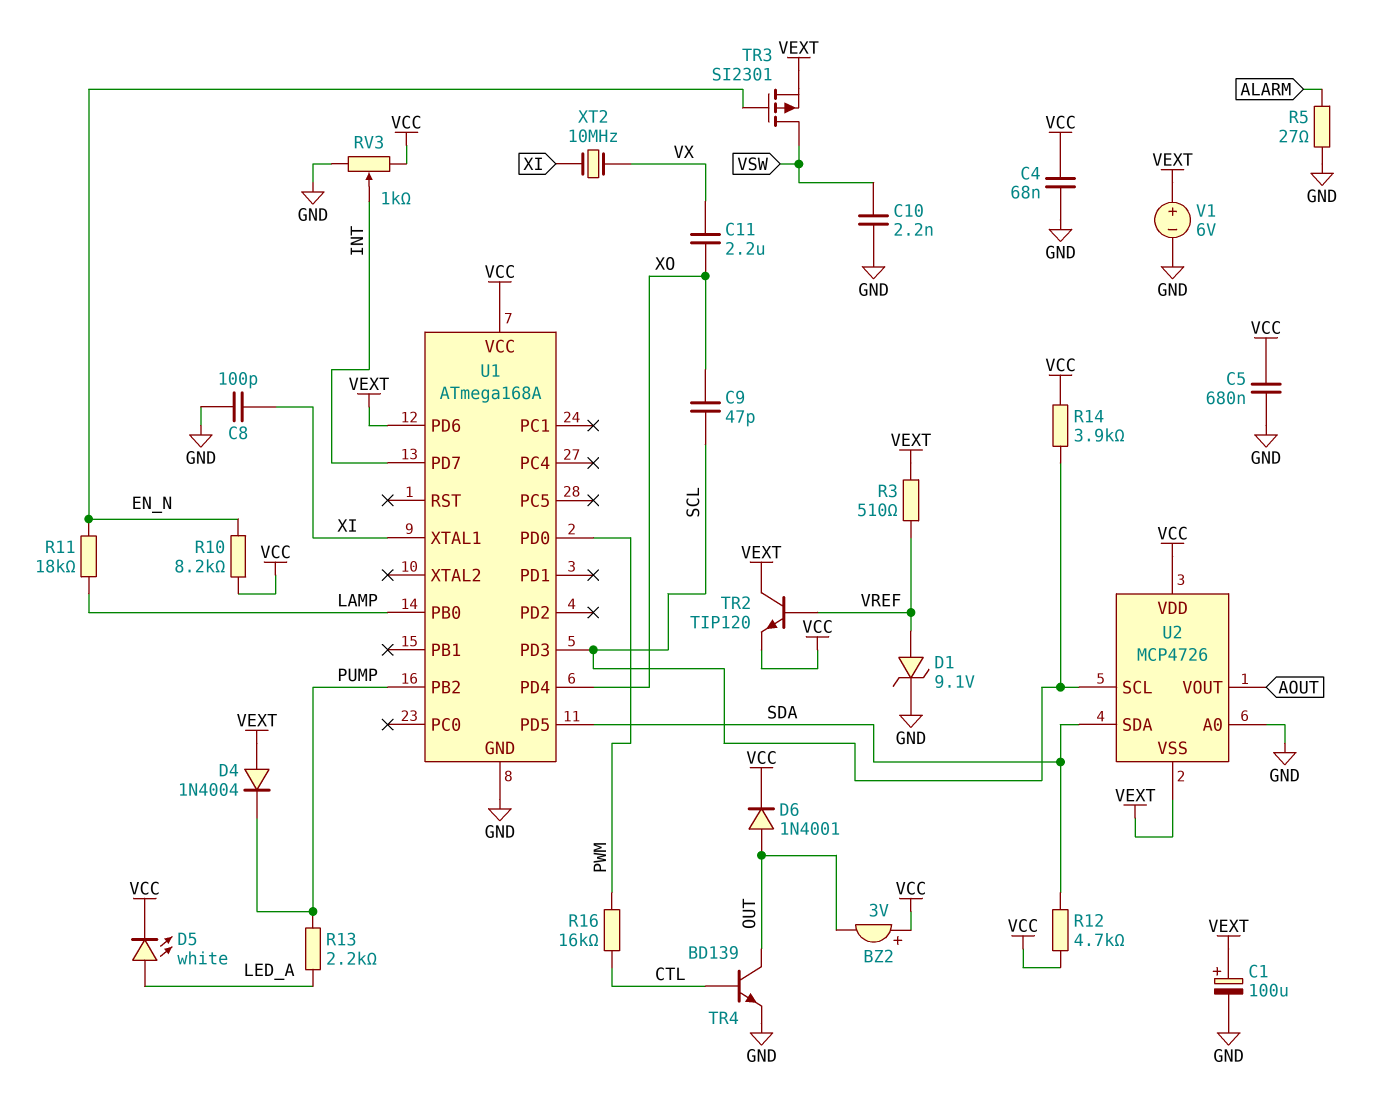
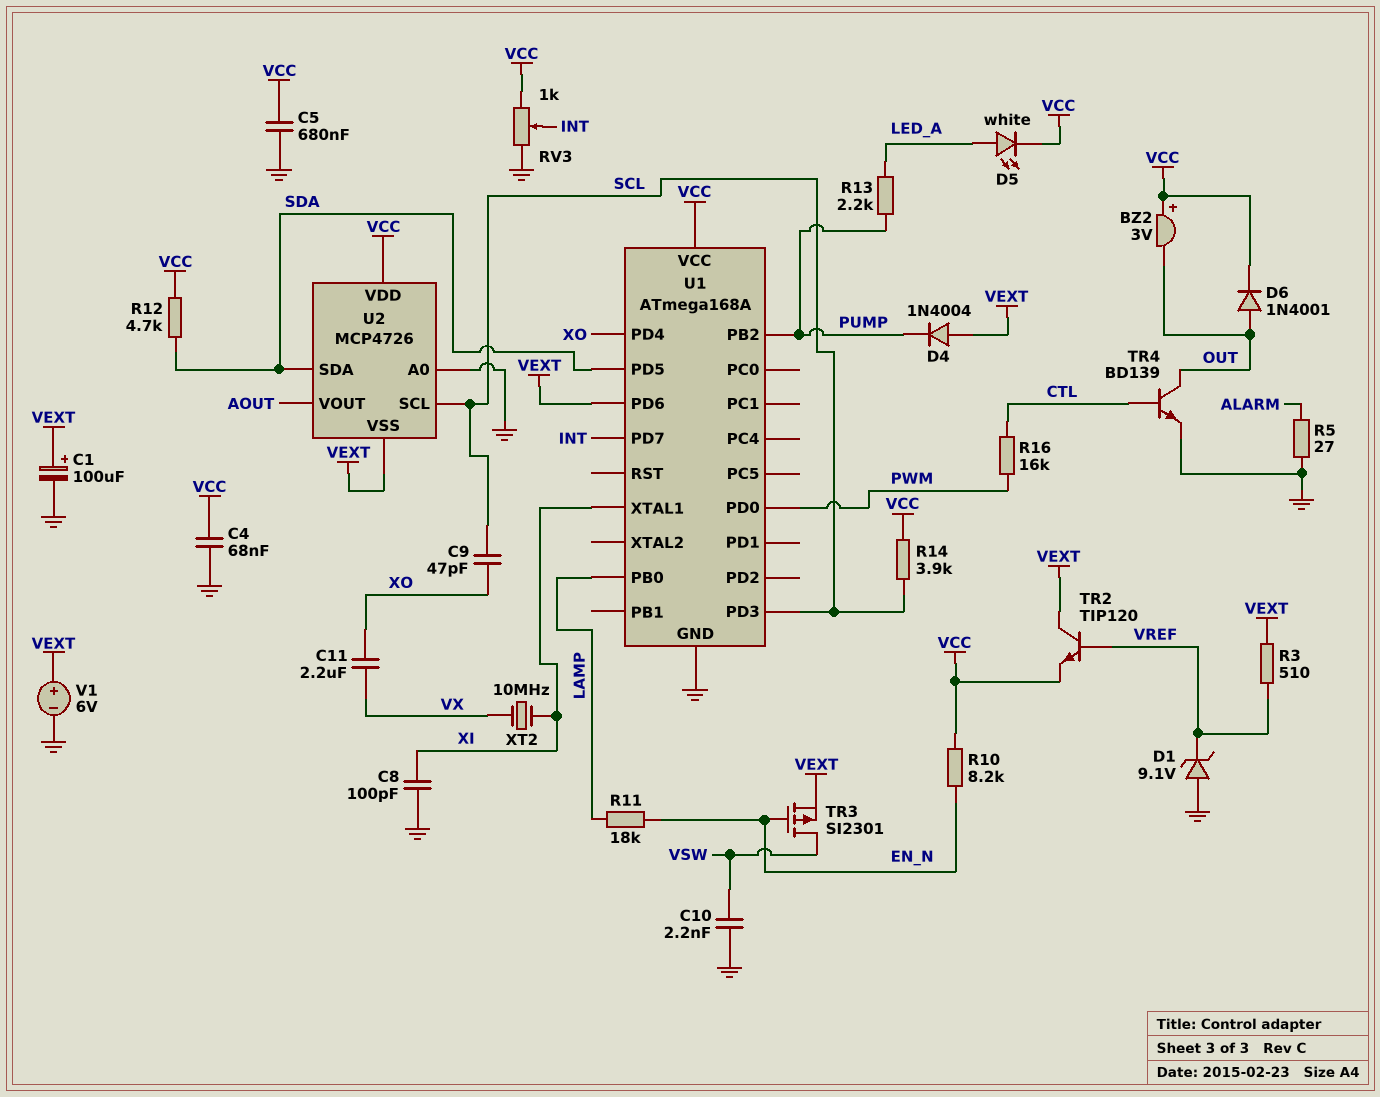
D1: zener 9.1V (A VREF, K GND) -> zener 9.1V (A GND, K VREF)

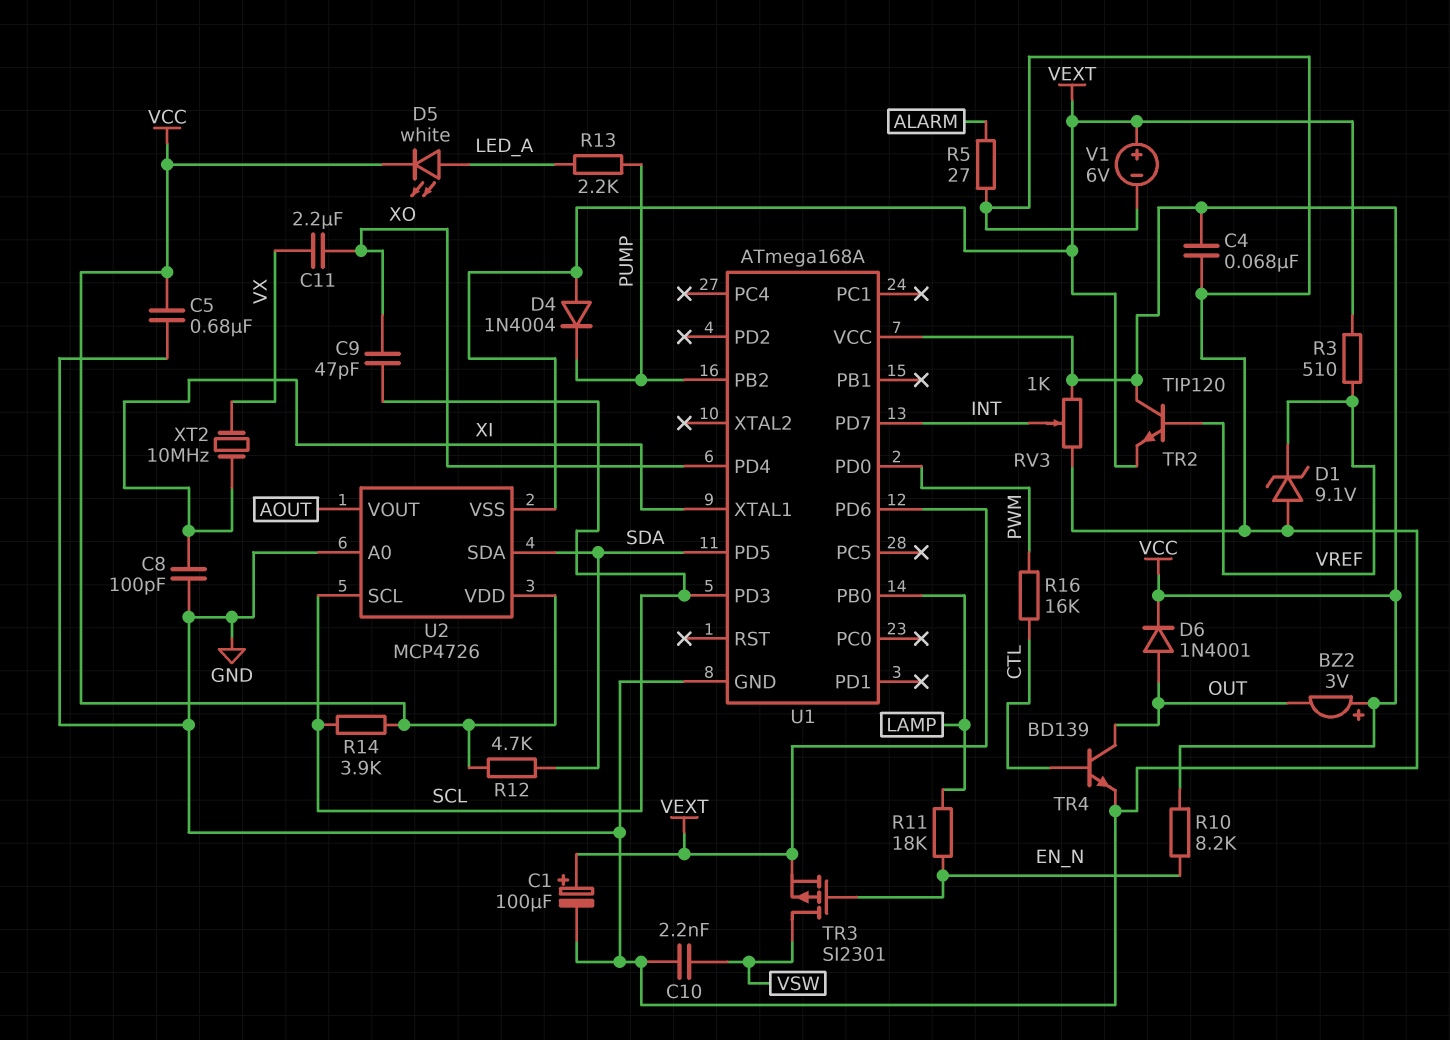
TR2: NPN TIP120 (B VREF, C VEXT, E VCC) -> NPN TIP120 (B VREF, C VCC, E VEXT)

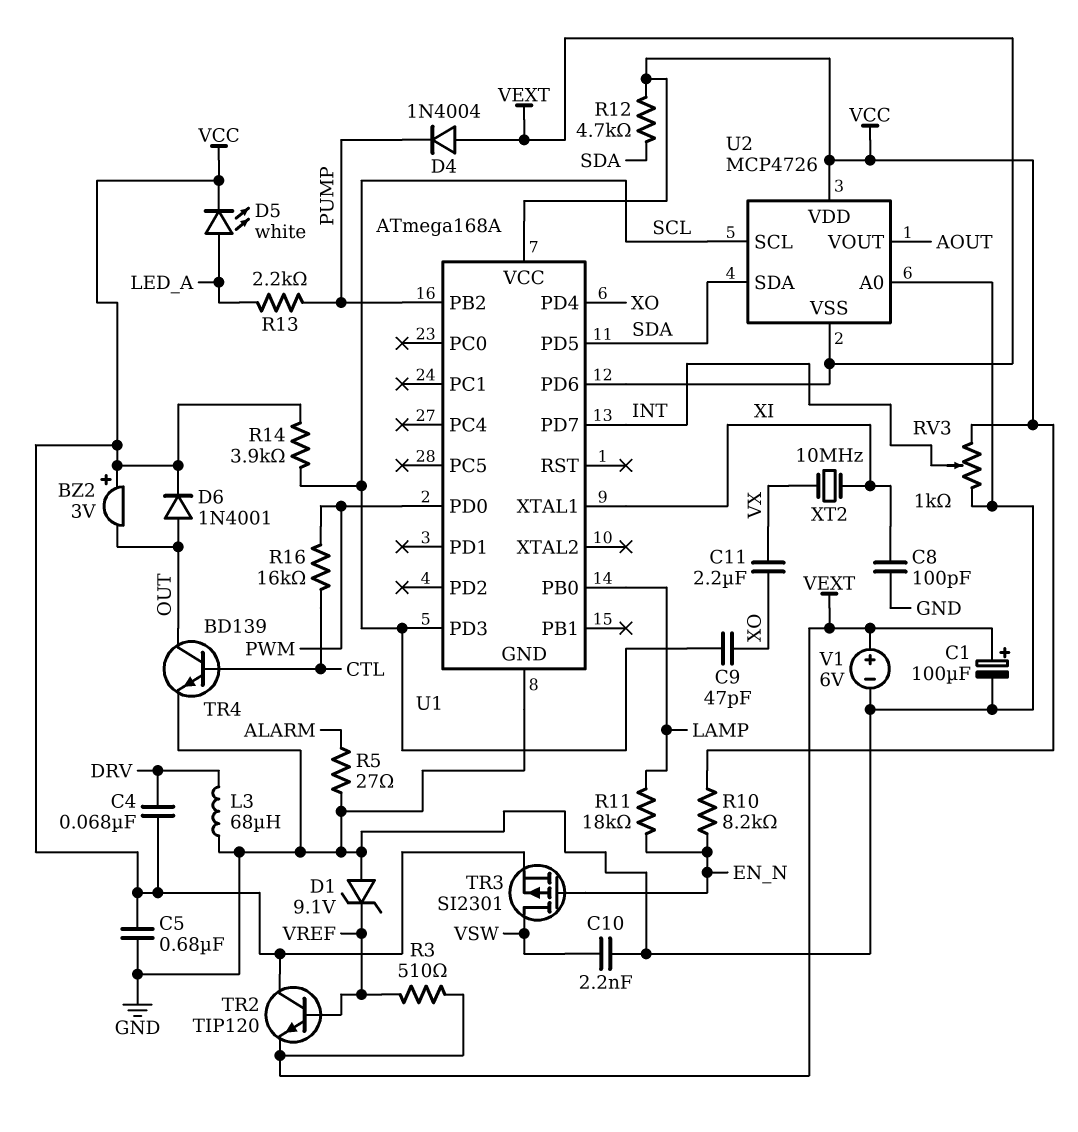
C4: 68nF (GND, VCC) -> 68nF (DRV, VCC)
L3: none -> 68uH (DRV, GND)
TR3: PMOS SI2301 (G EN_N, D VSW, S VEXT) -> PMOS SI2301 (G EN_N, D VSW, S VCC)

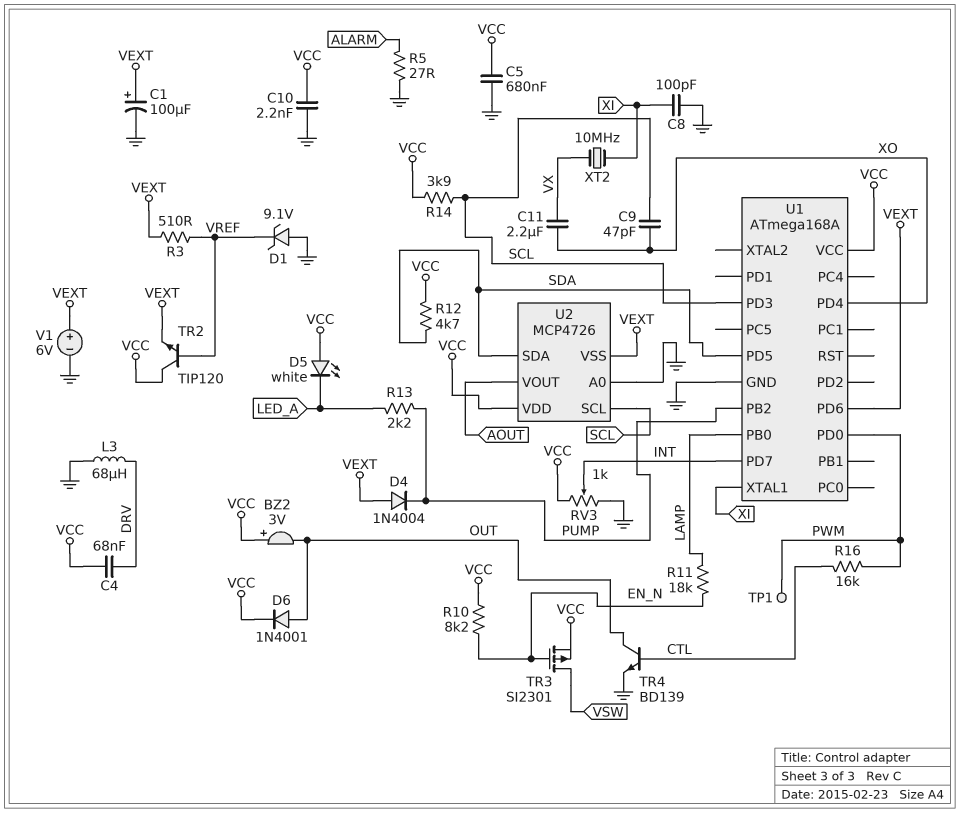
C10: 2.2nF (GND, VSW) -> 2.2nF (GND, VCC)
D5: LED white (A LED_A, K VCC) -> LED white (A VCC, K LED_A)
TP1: none -> test point (PWM)

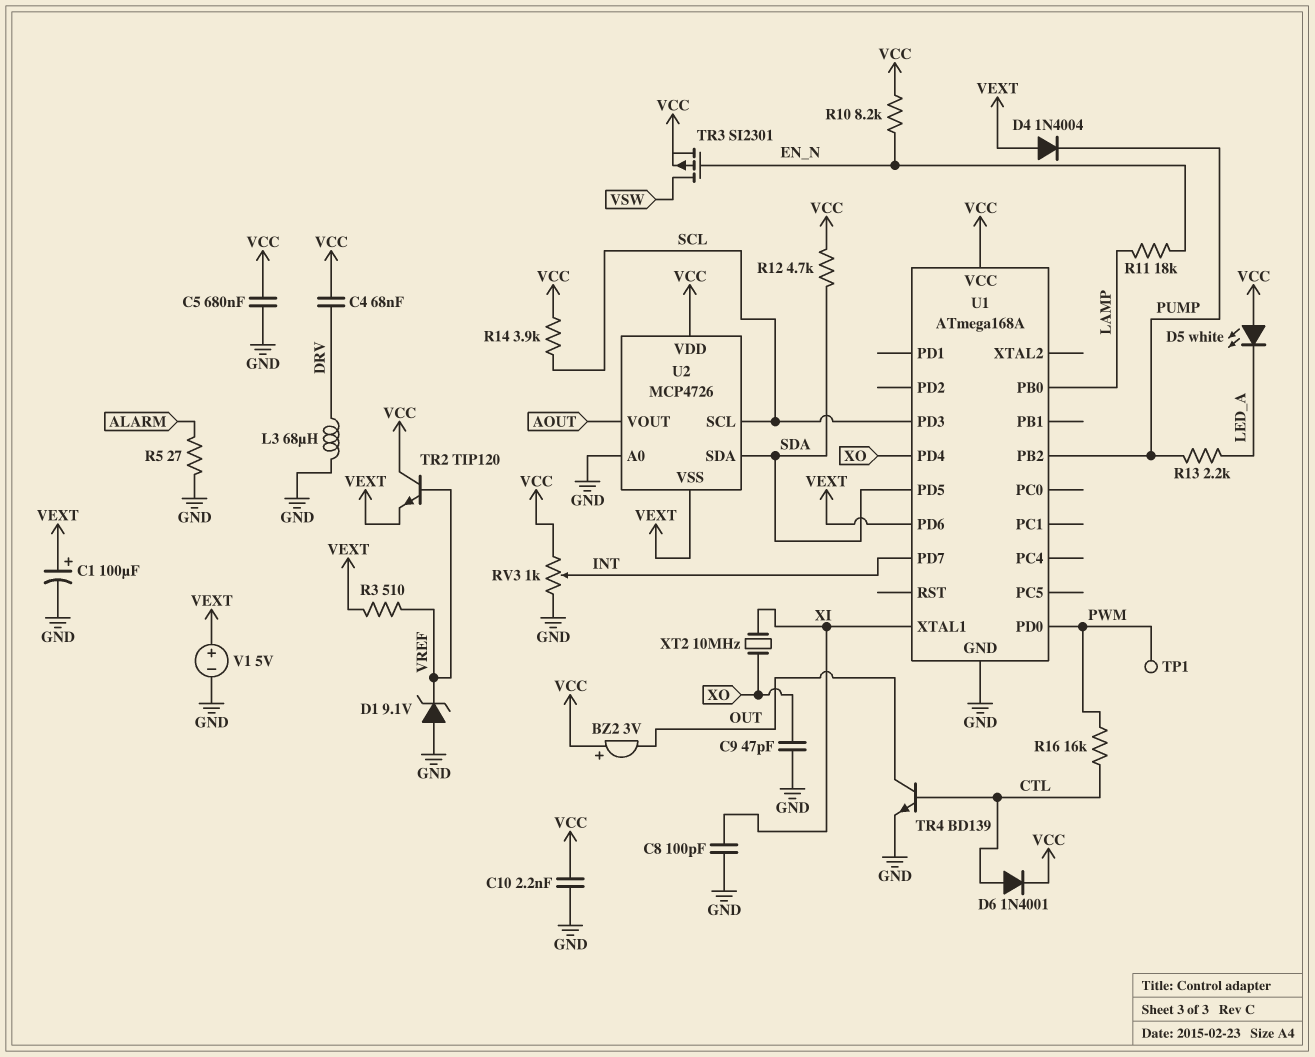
C9: 47pF (SCL, XO) -> 47pF (GND, XO)
C11: 2.2uF (VX, XO) -> none
D6: diode 1N4001 (A OUT, K VCC) -> diode 1N4001 (A CTL, K VCC)
V1: 6V (plus VEXT, minus GND) -> 5V (plus VEXT, minus GND)
XT2: 10MHz (VX, XI) -> 10MHz (XI, XO)

